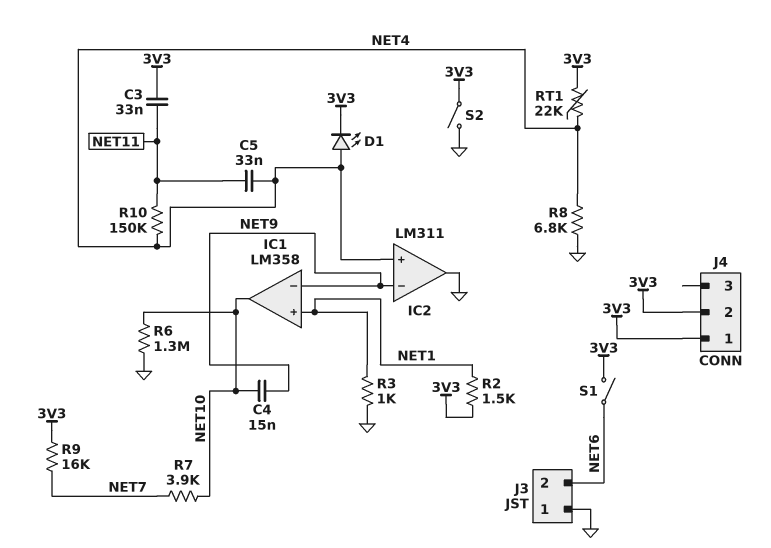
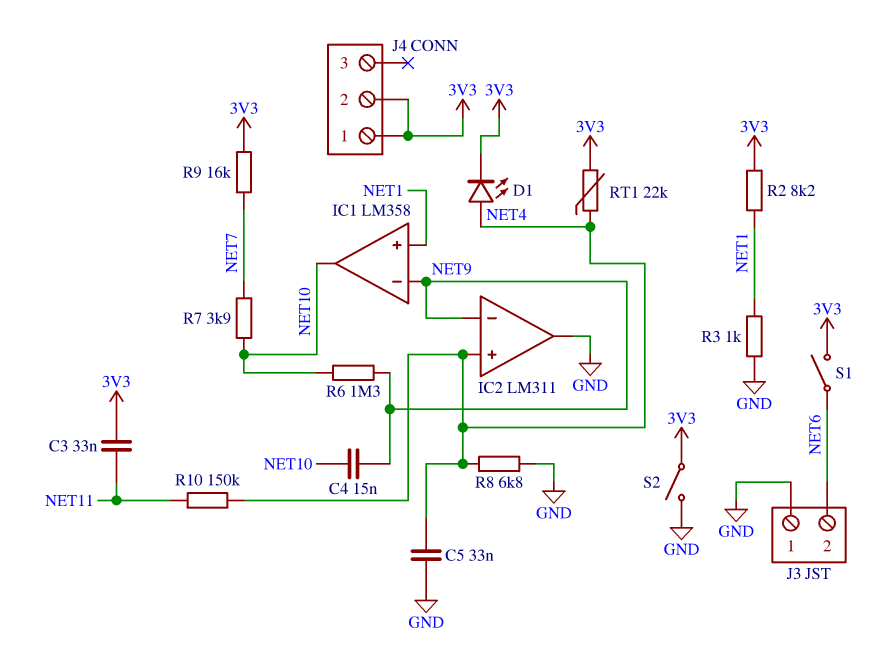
C5: 33nF (NET4, NET11) -> 33nF (GND, NET4)
R2: 1.5k (3V3, NET1) -> 8.2k (3V3, NET1)
R6: 1.3M (GND, NET10) -> 1.3M (NET9, NET10)

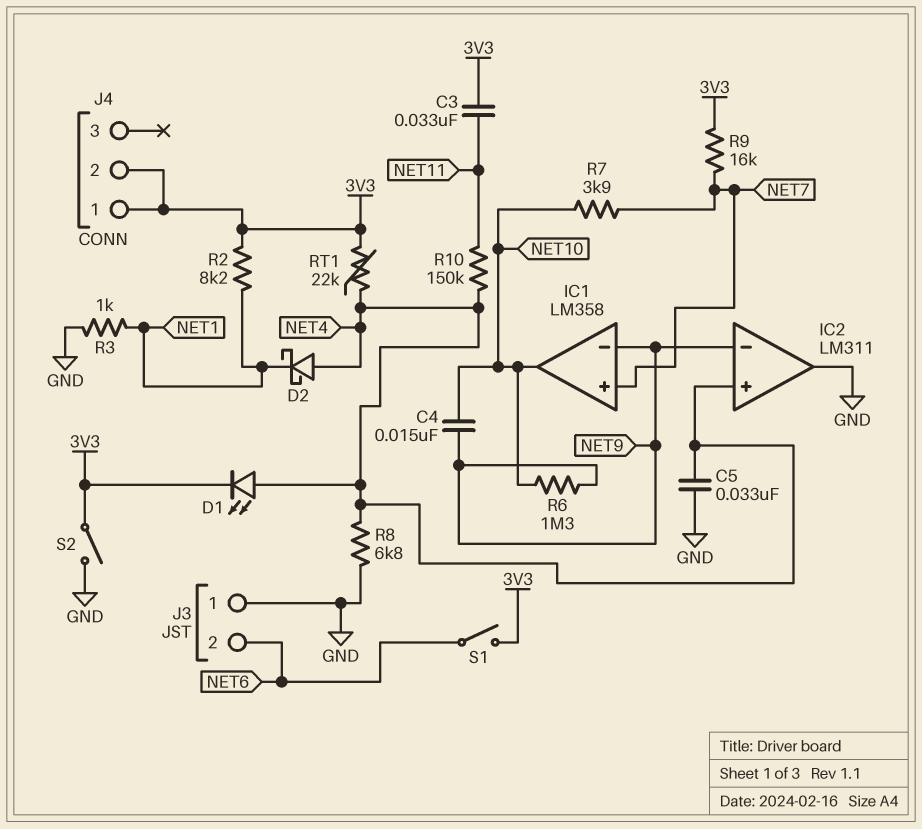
D2: none -> schottky (A NET4, K NET1)
IC1 pin in+: NET1 -> NET7

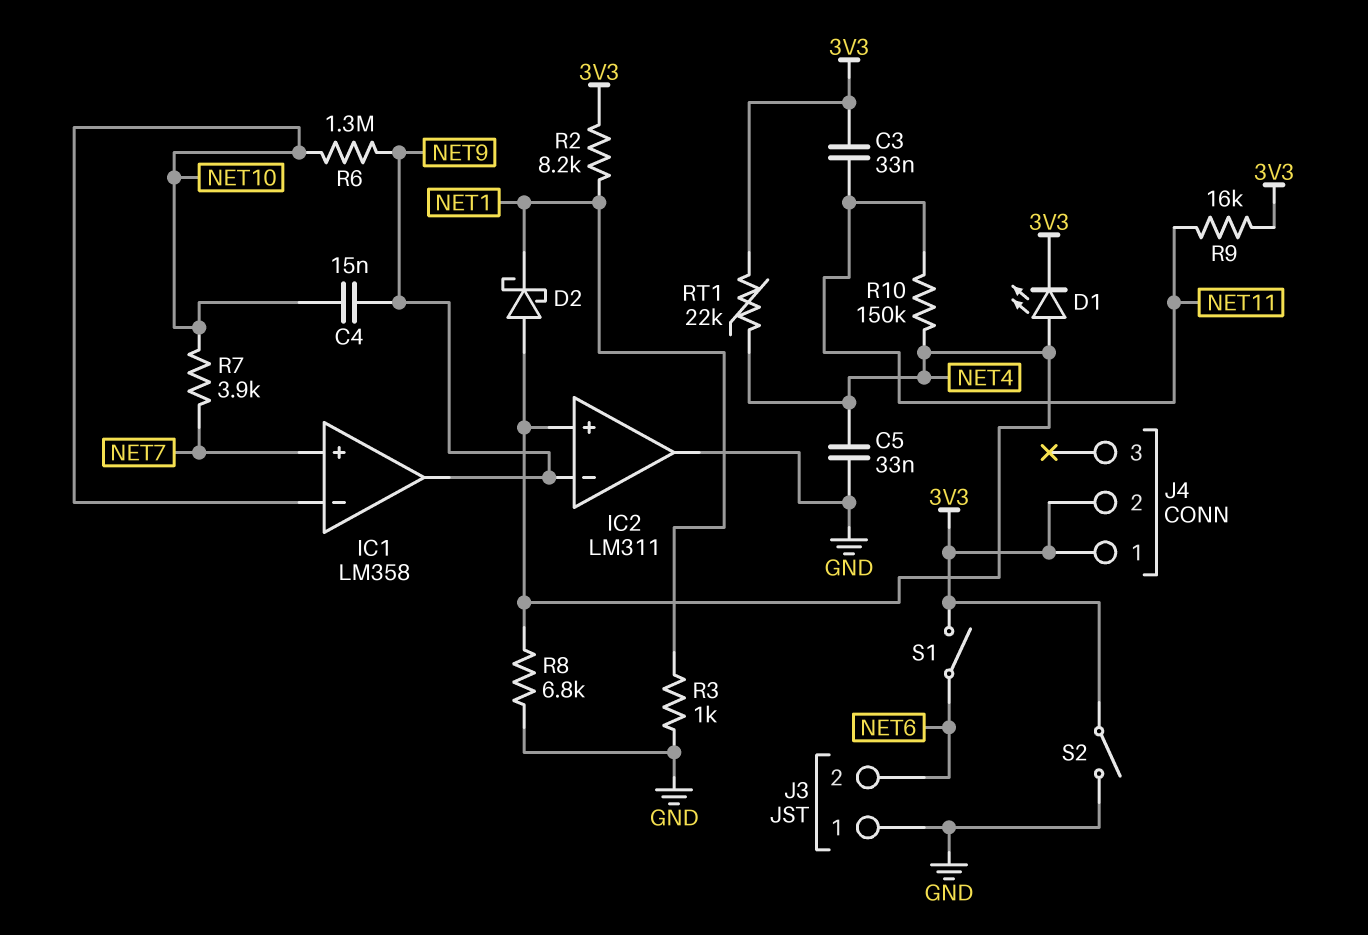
IC1 pin in-: NET9 -> NET10
IC1 pin out: NET10 -> NET9
R9: 16k (3V3, NET7) -> 16k (3V3, NET11)

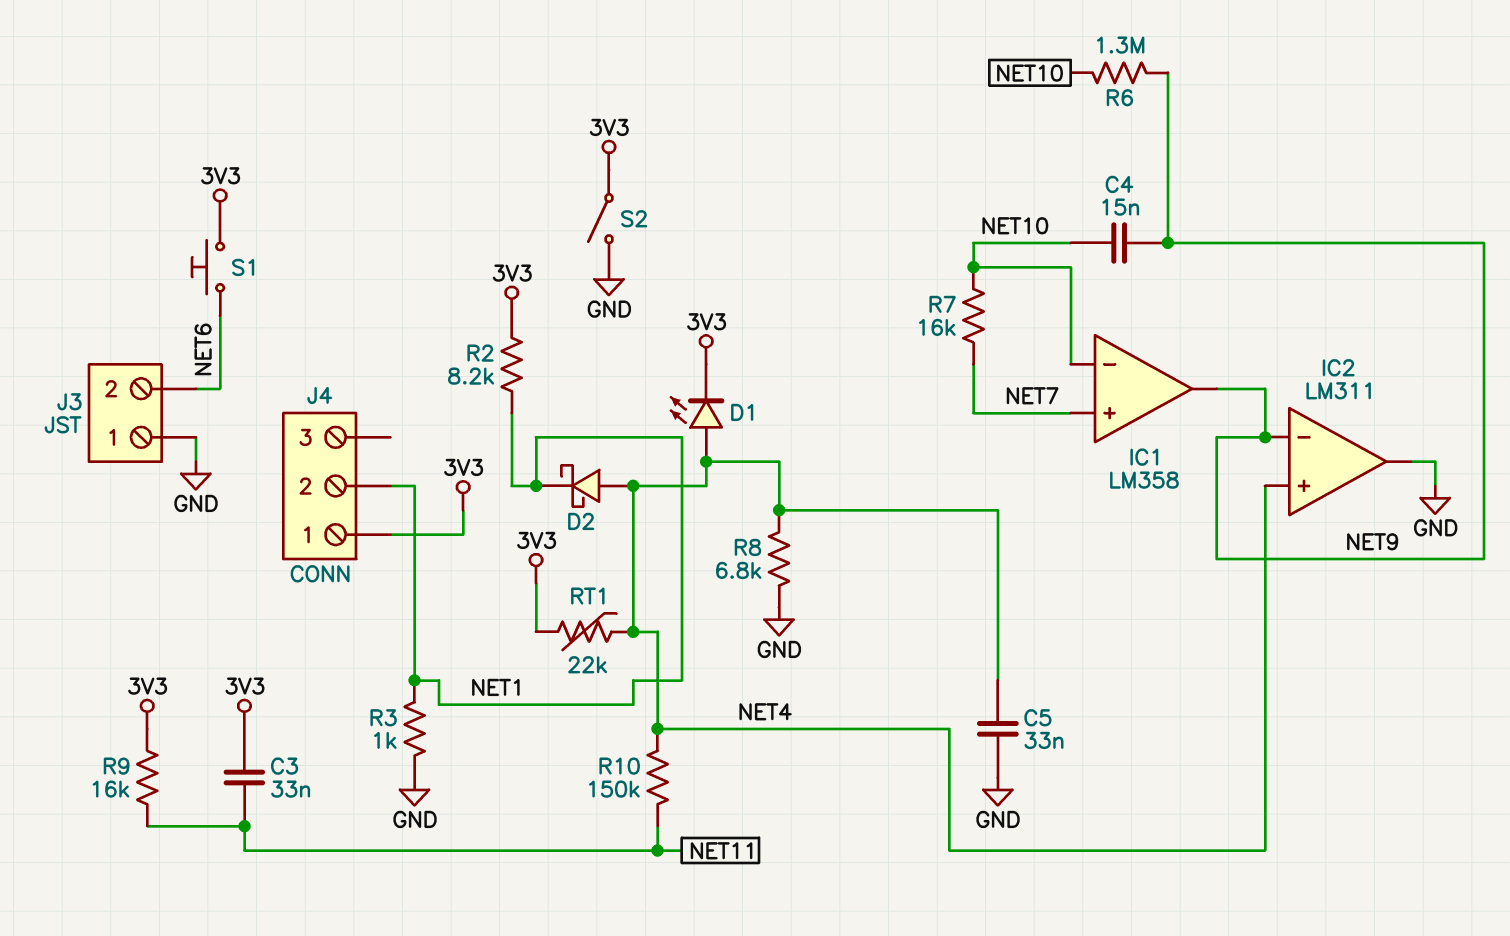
J4 pin 2: 3V3 -> NET1
R7: 3.9k (NET7, NET10) -> 16k (NET7, NET10)
S1: switch (3V3, NET6) -> button (3V3, NET6)

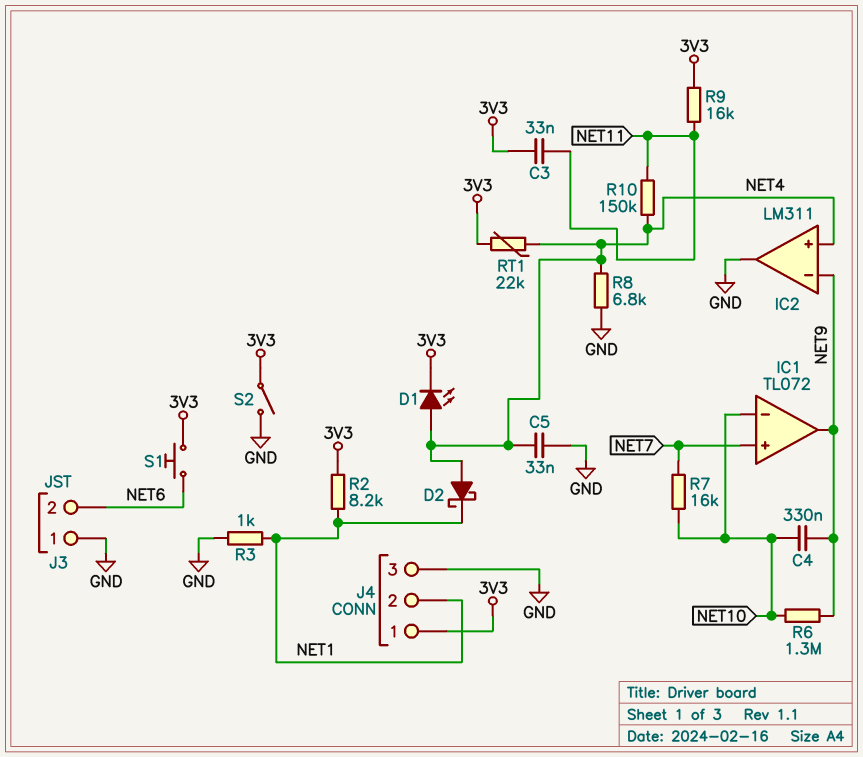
C4: 15nF (NET9, NET10) -> 330nF (NET9, NET10)
IC1: LM358 -> TL072
J4 pin 3: none -> GND

